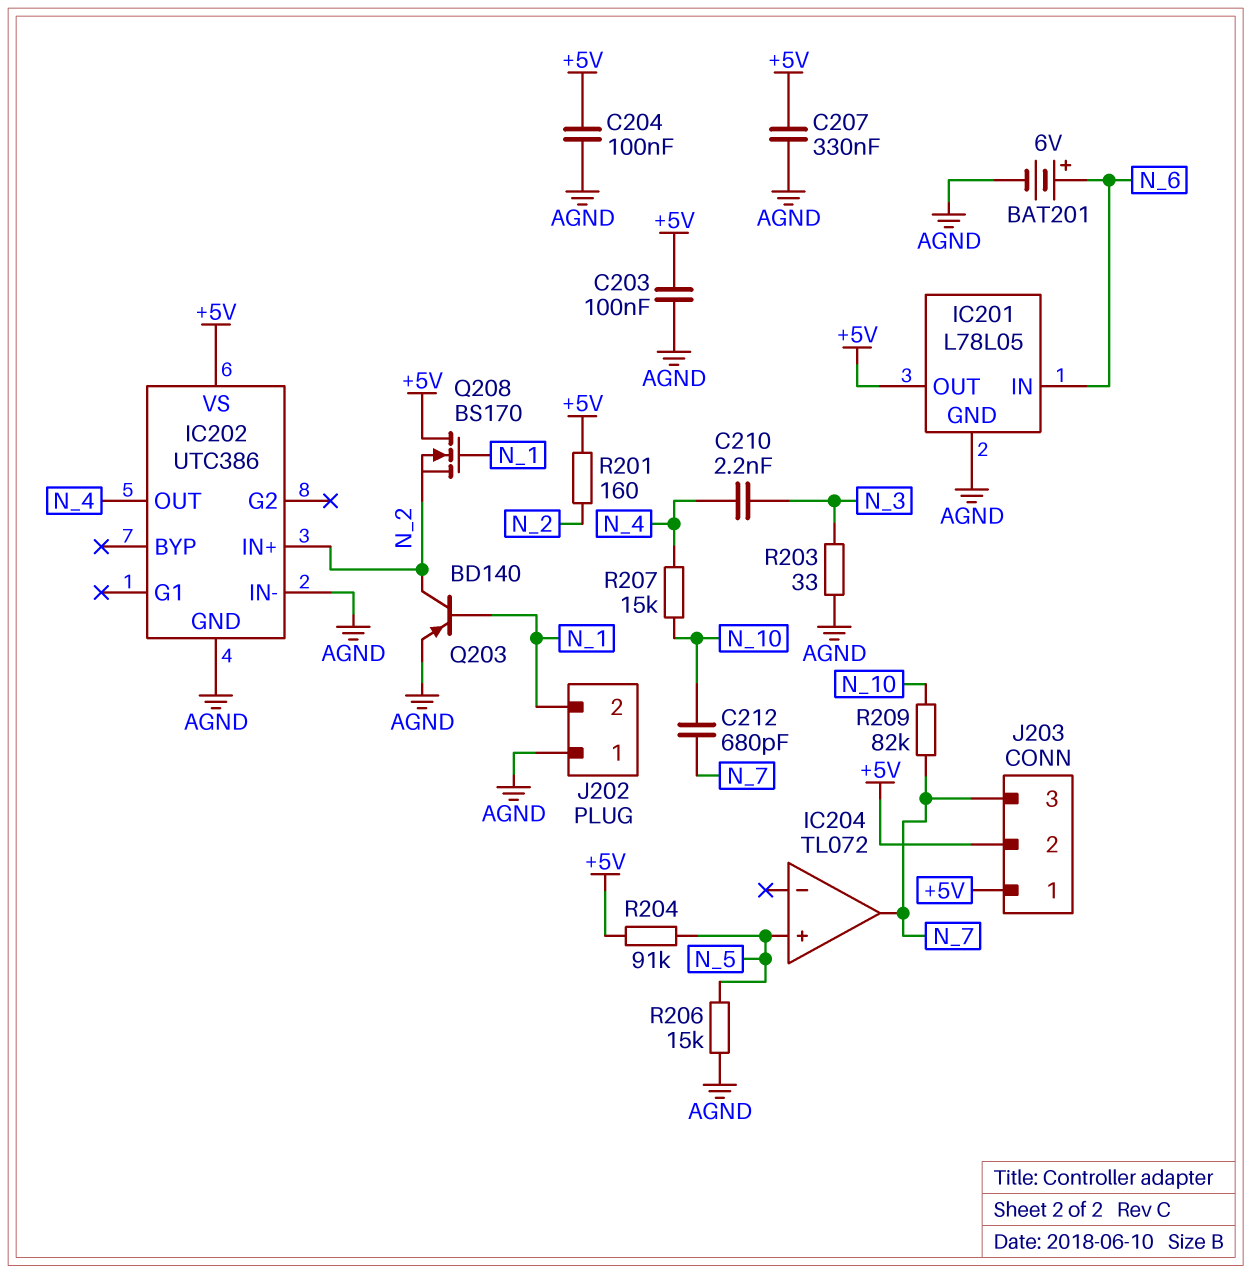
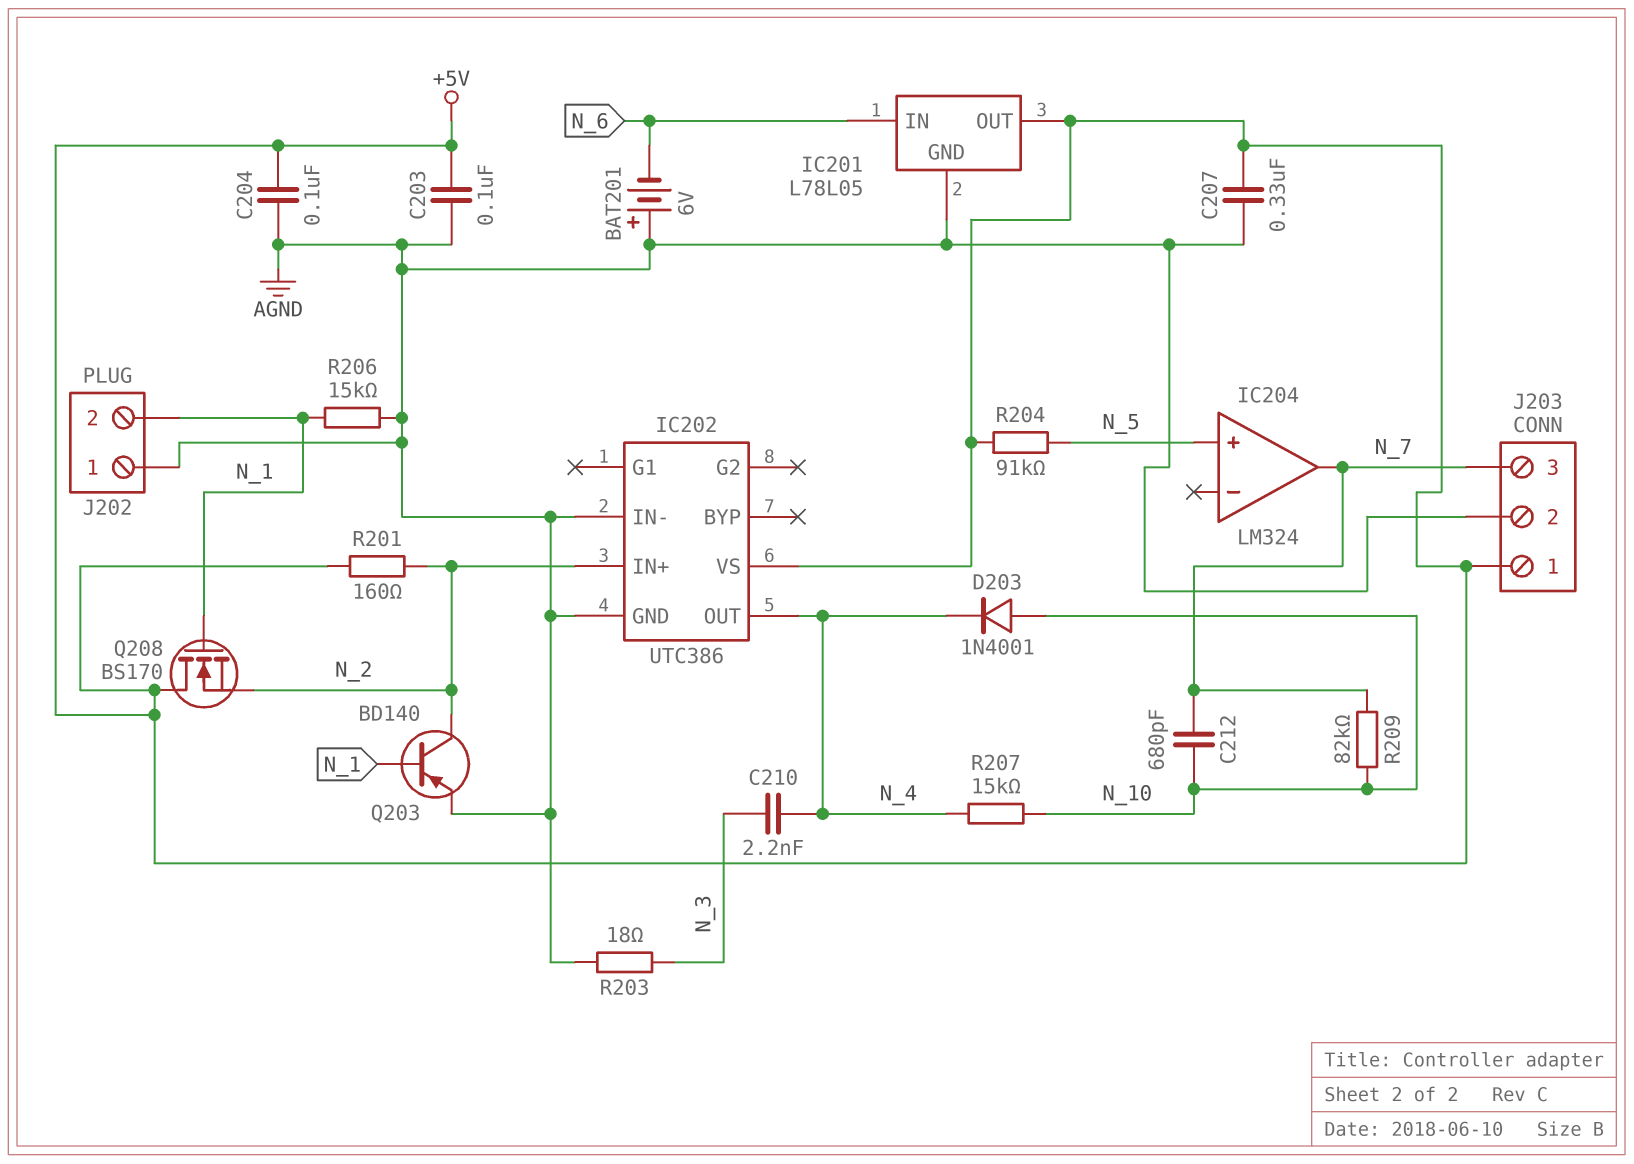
BAT201: 6V (plus N_6, minus AGND) -> 6V (plus AGND, minus N_6)
D203: none -> diode 1N4001 (A N_10, K N_4)
IC204: TL072 -> LM324
J203 pin 2: +5V -> AGND
R203: 33 (AGND, N_3) -> 18 (AGND, N_3)
R206: 15k (AGND, N_5) -> 15k (AGND, N_1)

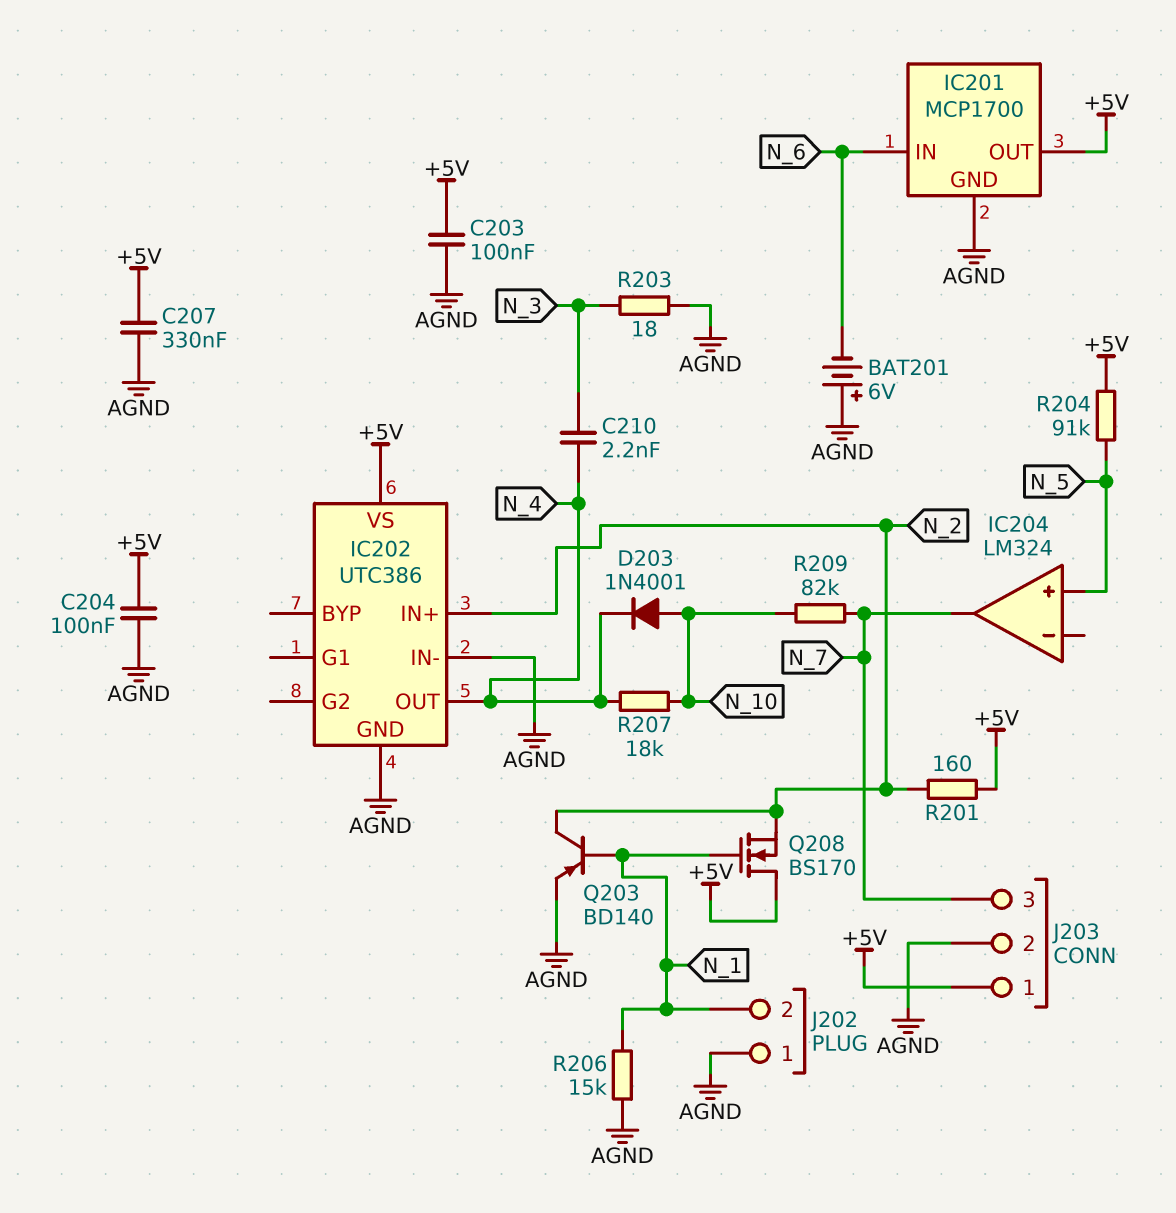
C212: 680pF (N_7, N_10) -> none
IC201: L78L05 -> MCP1700
R207: 15k (N_4, N_10) -> 18k (N_4, N_10)

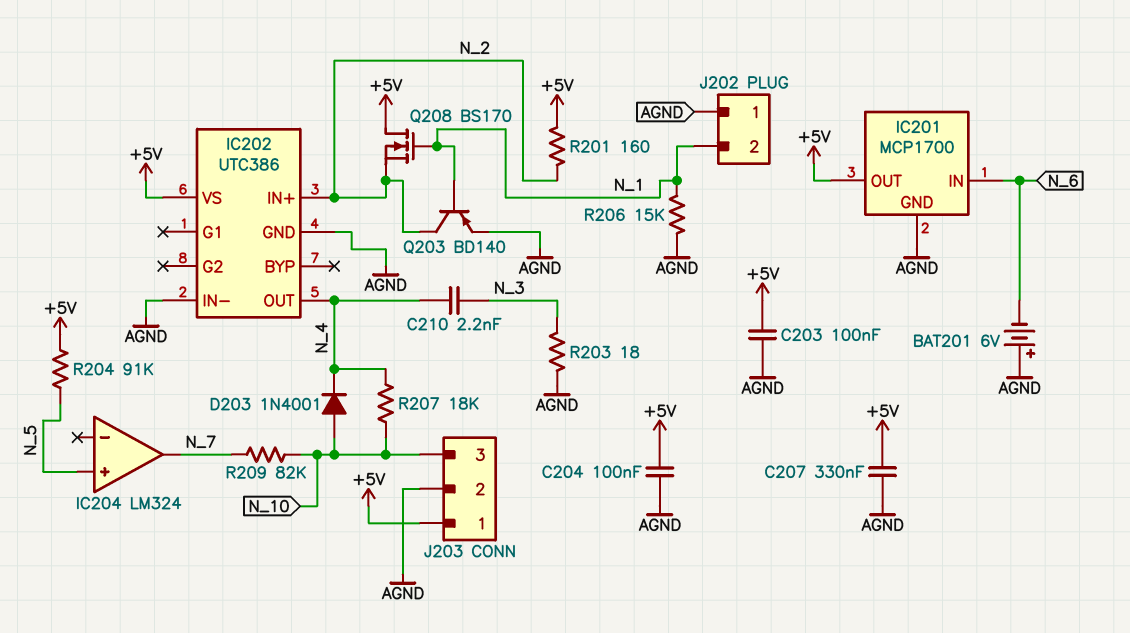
J203 pin 3: N_7 -> N_10

